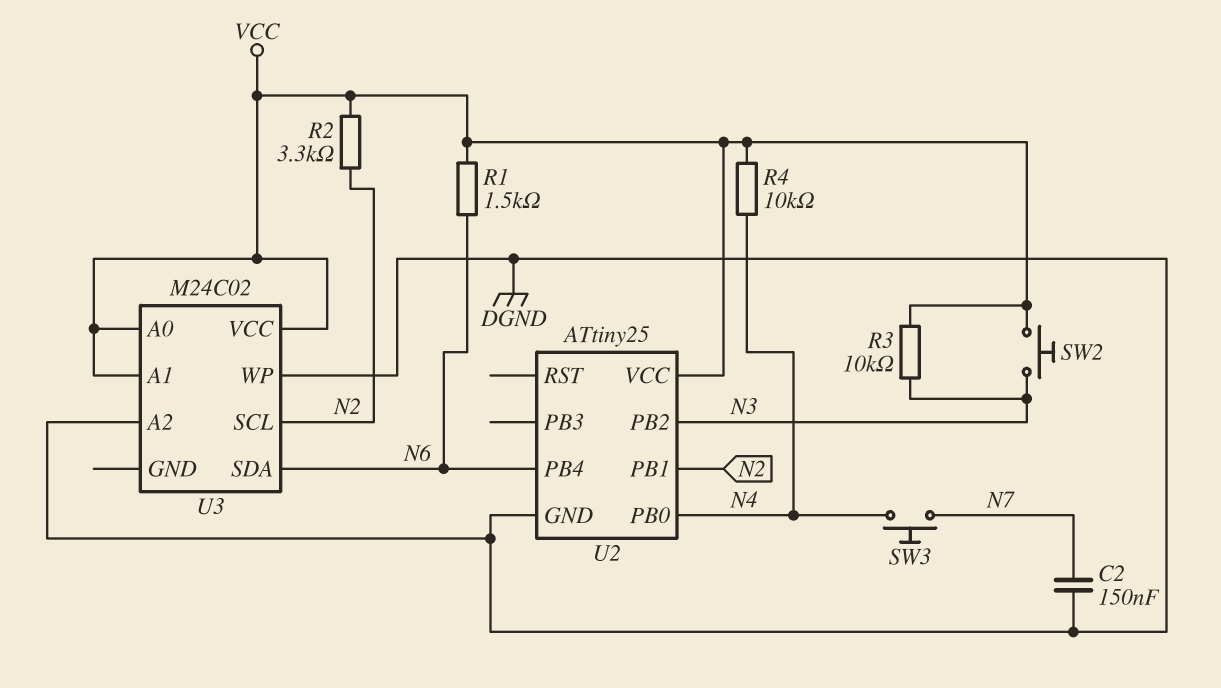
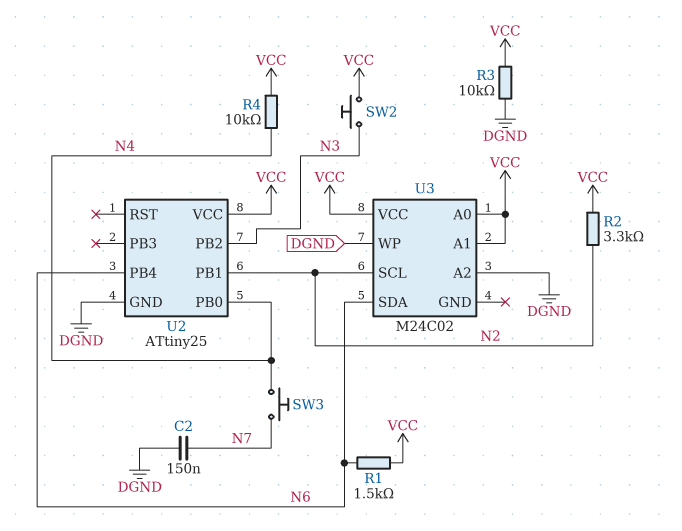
R3: 10k (N3, VCC) -> 10k (DGND, VCC)

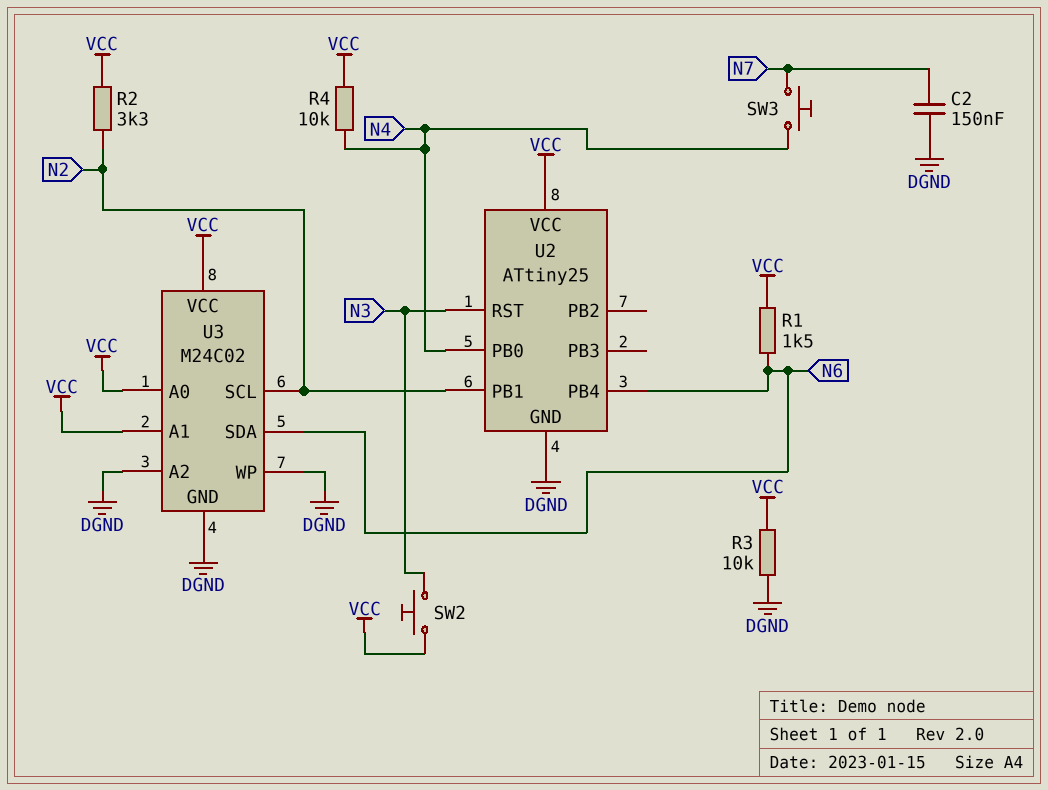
U2 pin PB2: N3 -> none
U2 pin RST: none -> N3
U3 pin GND: none -> DGND

